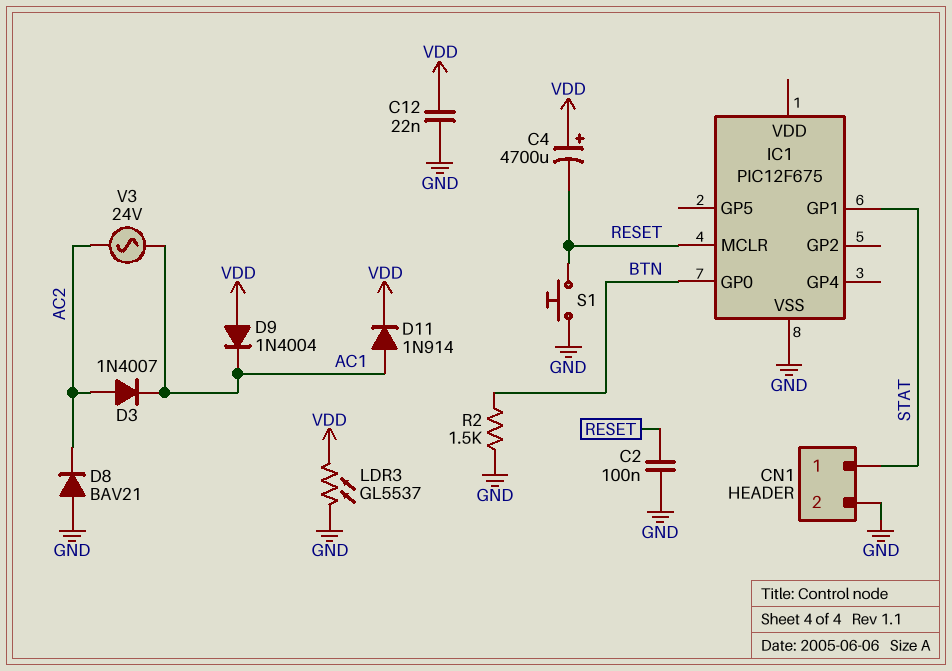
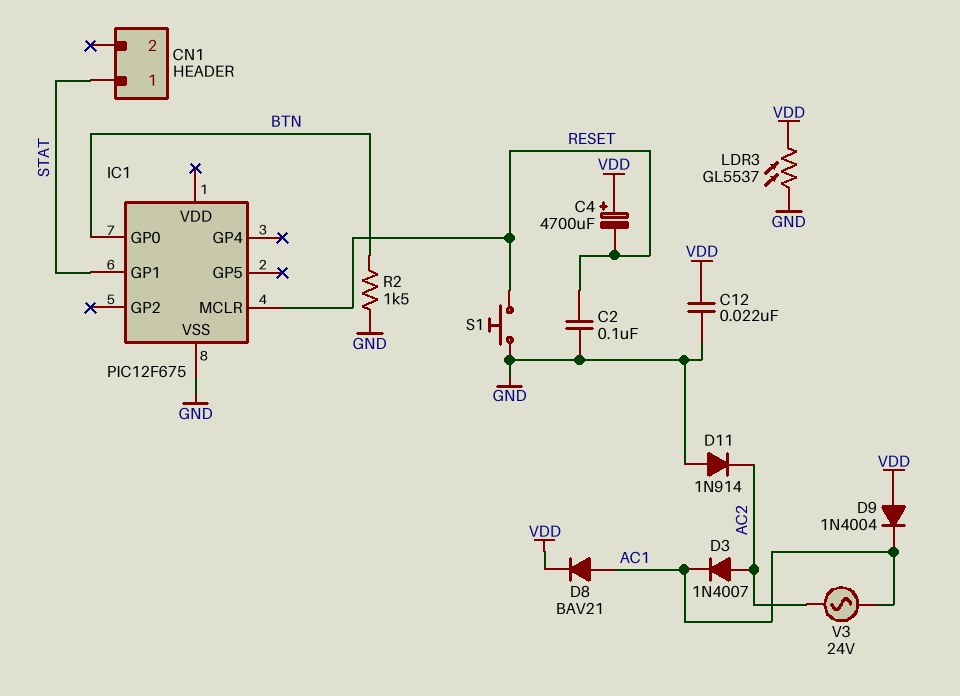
CN1 pin 2: GND -> none
D8: diode BAV21 (A GND, K AC2) -> diode BAV21 (A AC1, K VDD)
D11: diode 1N914 (A AC1, K VDD) -> diode 1N914 (A GND, K AC2)

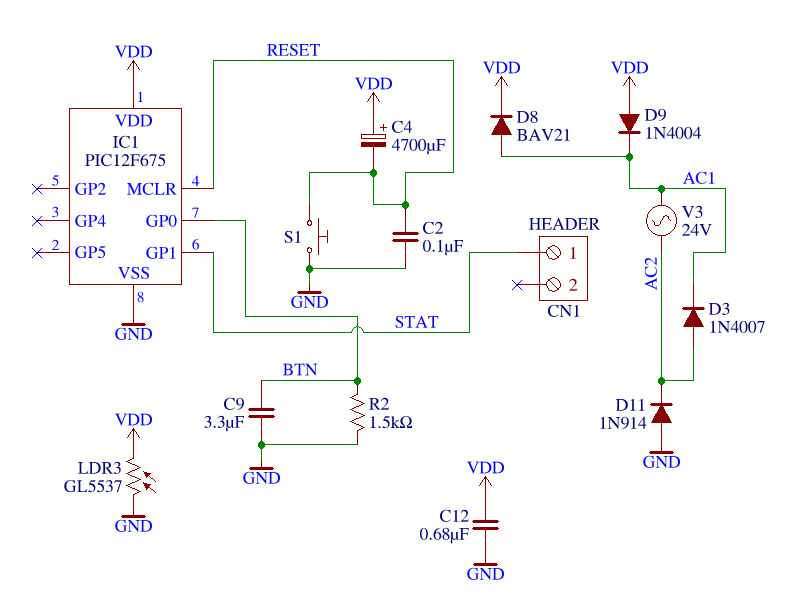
C9: none -> 3.3uF (BTN, GND)
C12: 22nF (GND, VDD) -> 680nF (GND, VDD)
IC1 pin VDD: none -> VDD

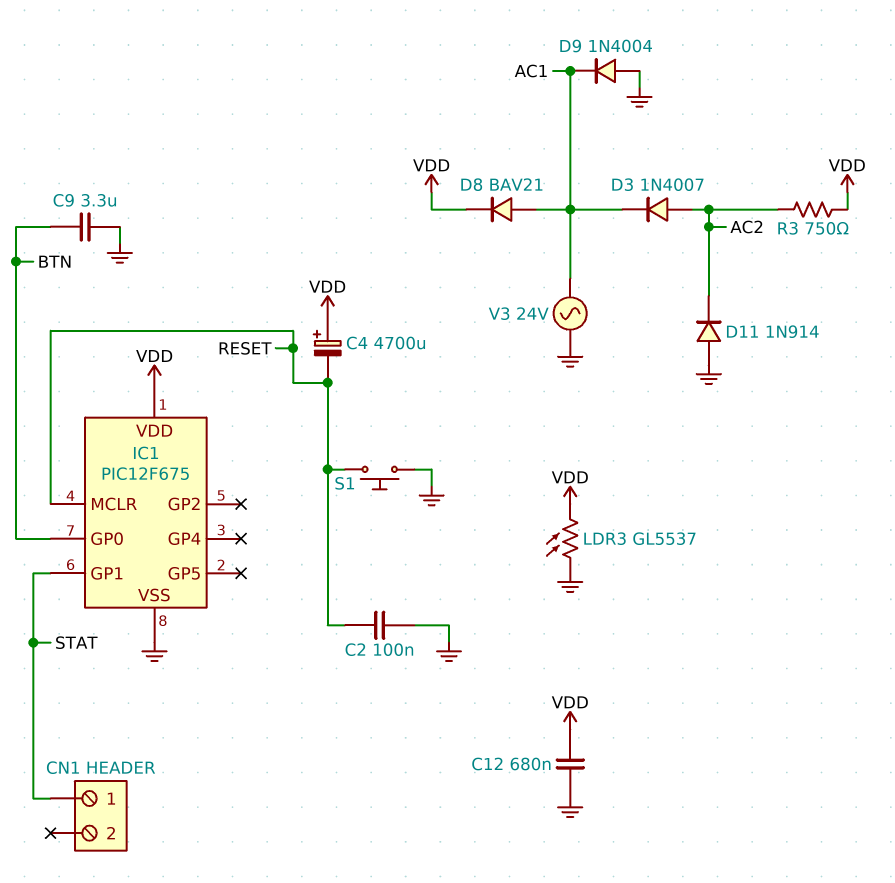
D9: diode 1N4004 (A VDD, K AC1) -> diode 1N4004 (A GND, K AC1)
R2: 1.5k (BTN, GND) -> none
R3: none -> 750 (AC2, VDD)
V3: AC 24V (AC1, AC2) -> AC 24V (AC1, GND)

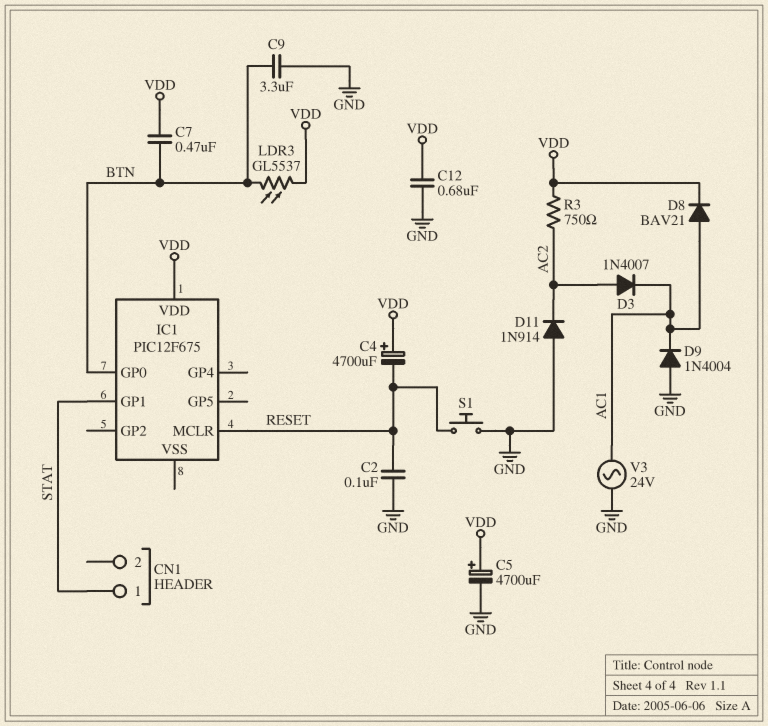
C5: none -> 4700uF (plus VDD, minus GND)
C7: none -> 470nF (BTN, VDD)
IC1 pin VSS: GND -> none
LDR3: GL5537 (GND, VDD) -> GL5537 (BTN, VDD)

